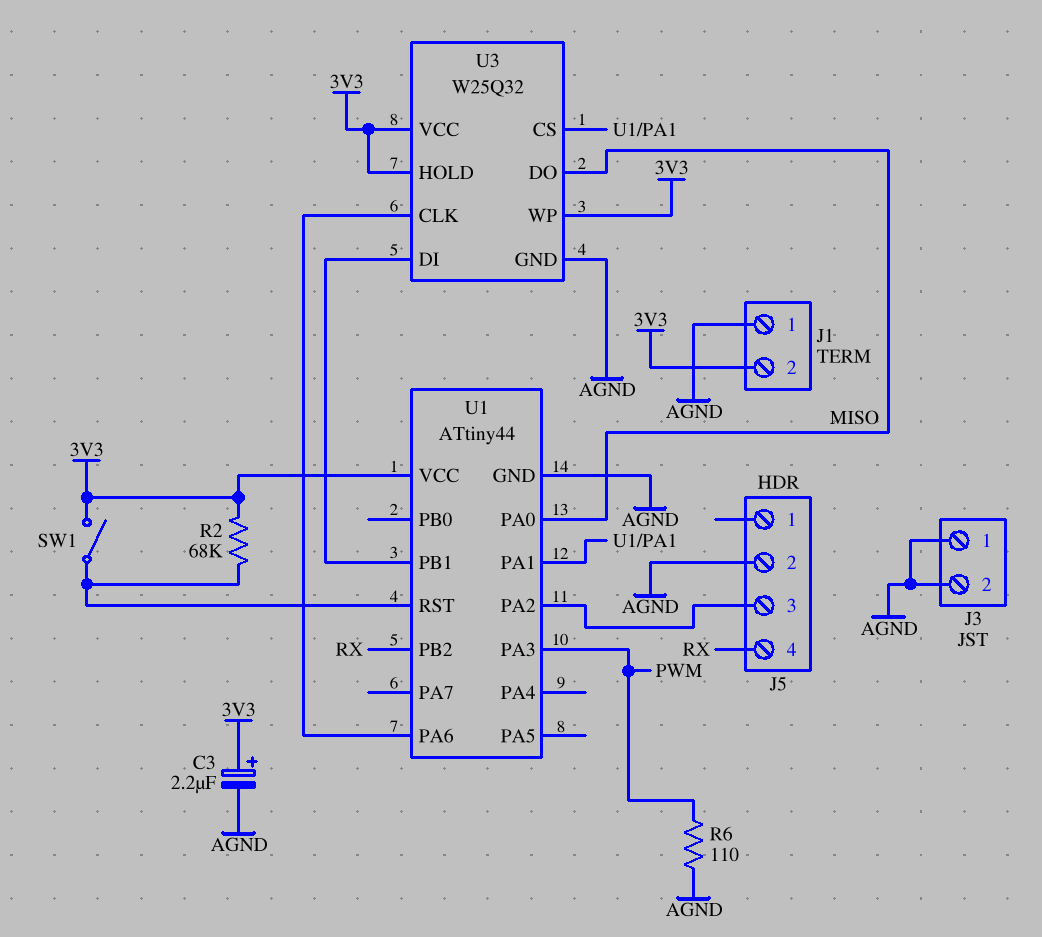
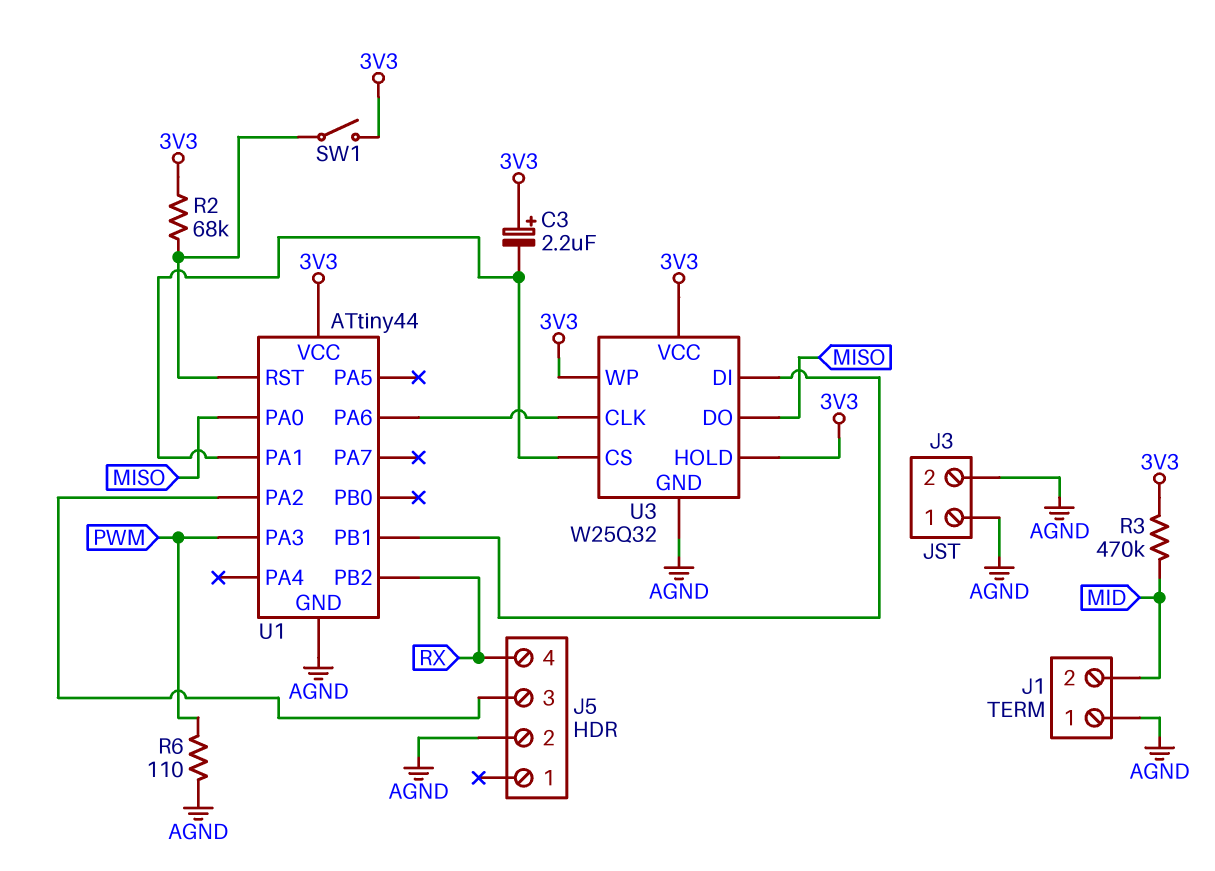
C3: 2.2uF (plus 3V3, minus AGND) -> 2.2uF (plus 3V3, minus U1/PA1)
J1 pin 2: 3V3 -> MID
R3: none -> 470k (3V3, MID)

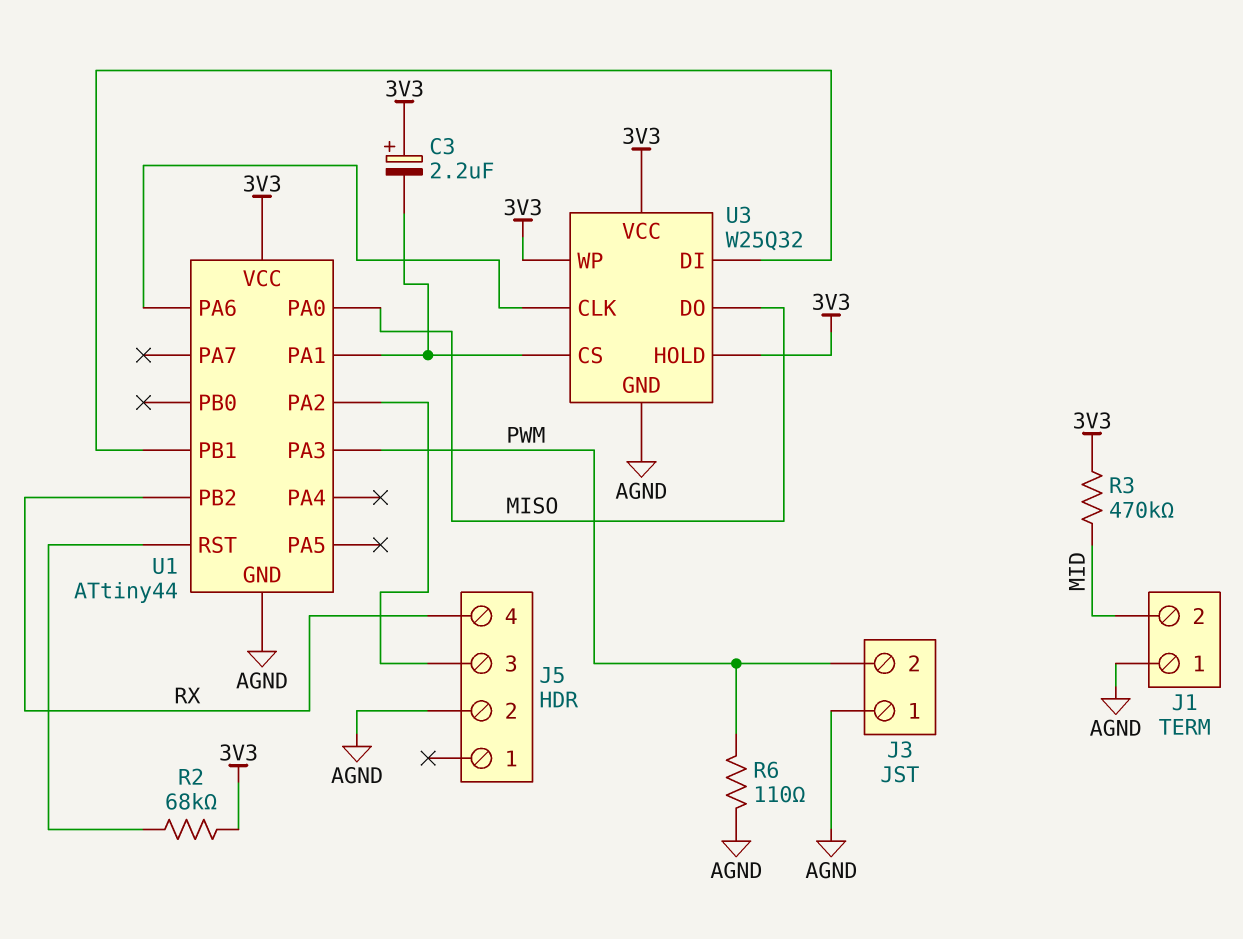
J3 pin 2: AGND -> PWM
SW1: switch (3V3, U1/RST) -> none

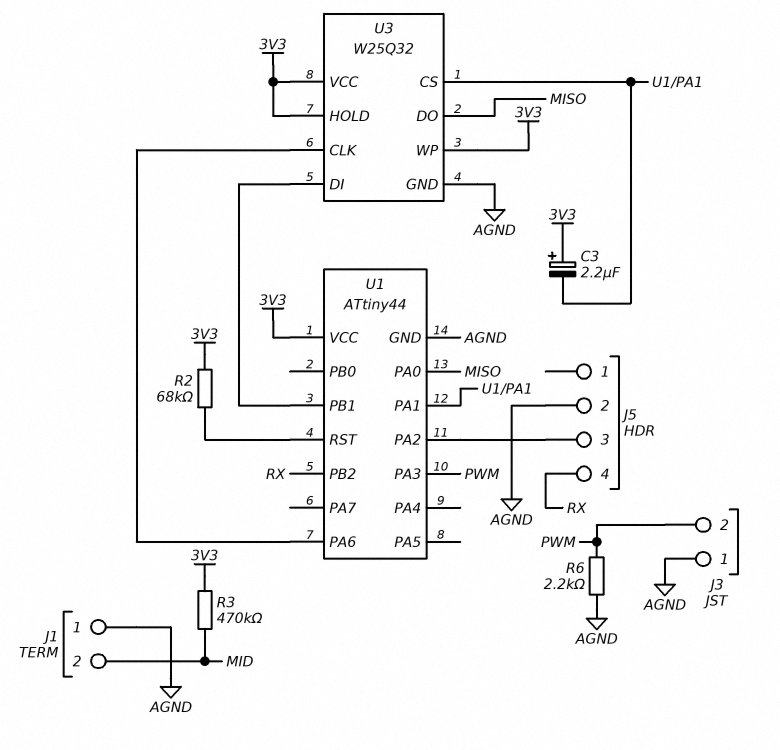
R6: 110 (AGND, PWM) -> 2.2k (AGND, PWM)

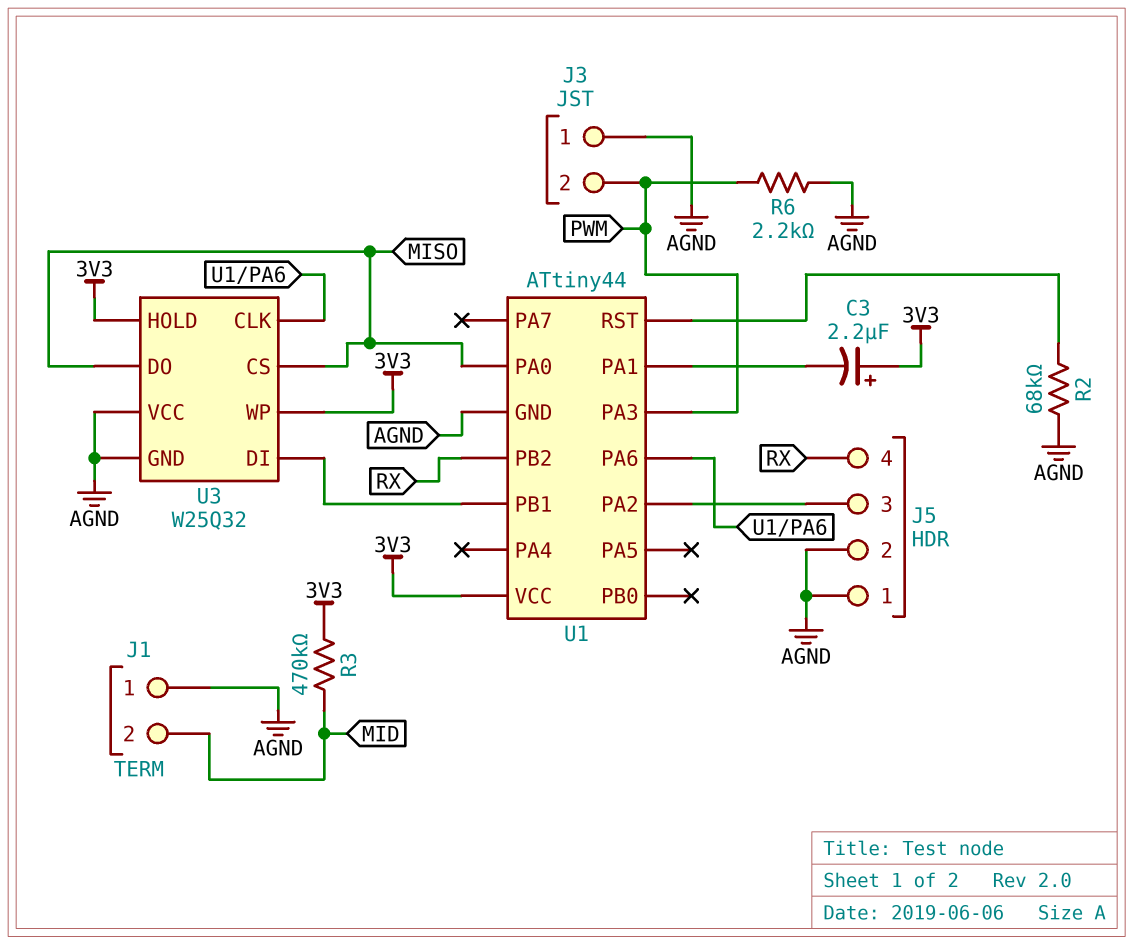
J5 pin 1: none -> AGND
R2: 68k (3V3, U1/RST) -> 68k (AGND, U1/RST)
U3 pin CS: U1/PA1 -> MISO
U3 pin VCC: 3V3 -> AGND

